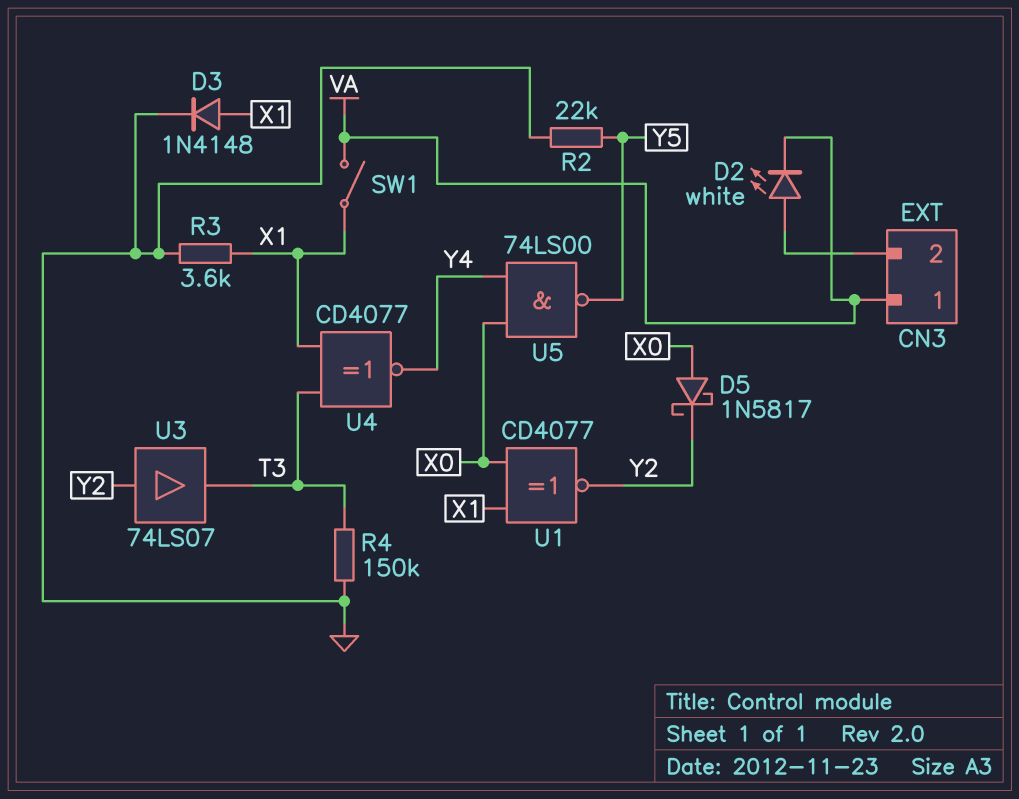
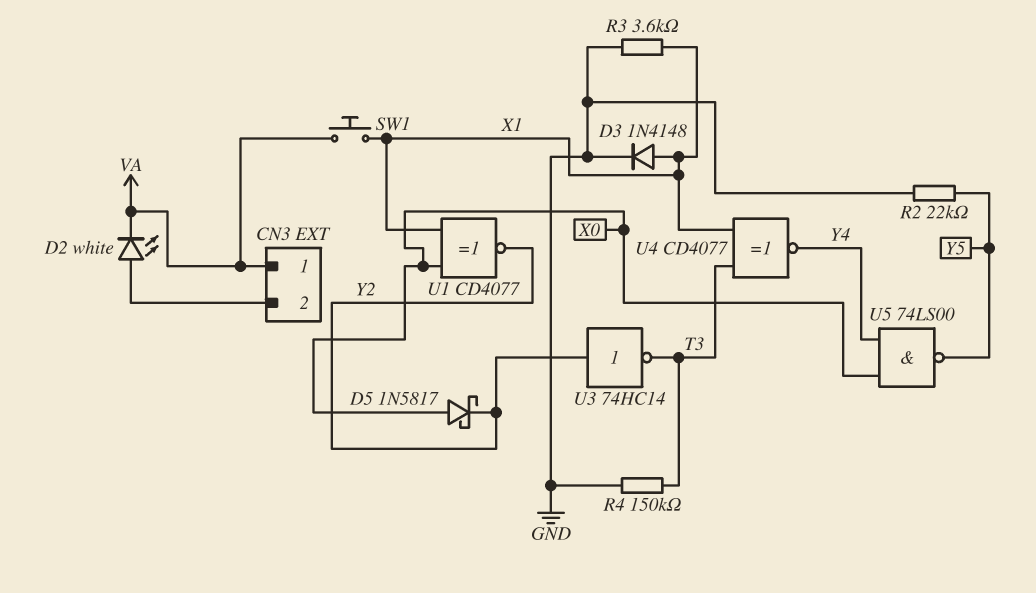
SW1: switch (VA, X1) -> button (VA, X1)
U3: buffer 74LS07 (in Y2, out T3) -> NOT 74HC14 (in Y2, out T3)

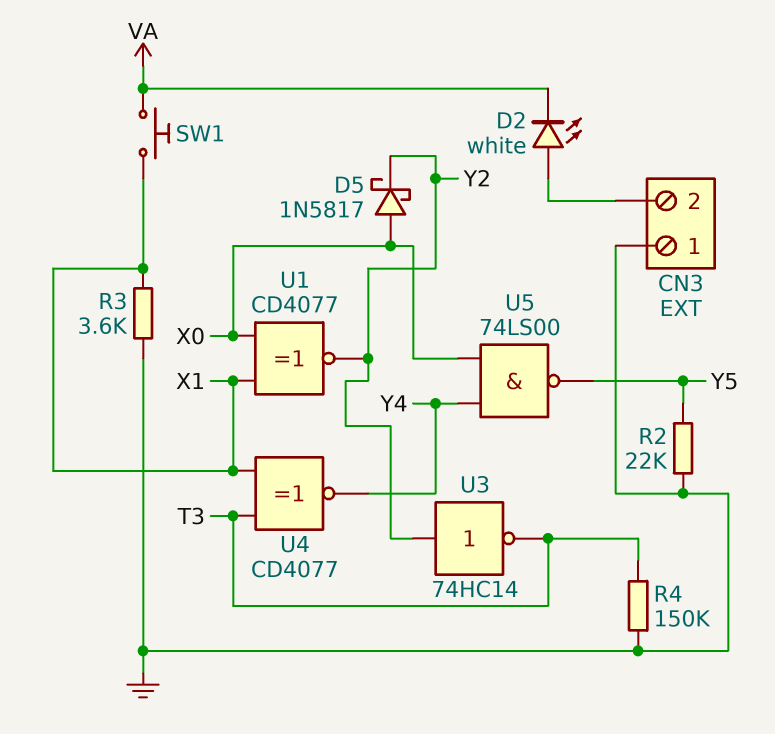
CN3 pin 1: VA -> GND
D3: diode 1N4148 (A X1, K GND) -> none

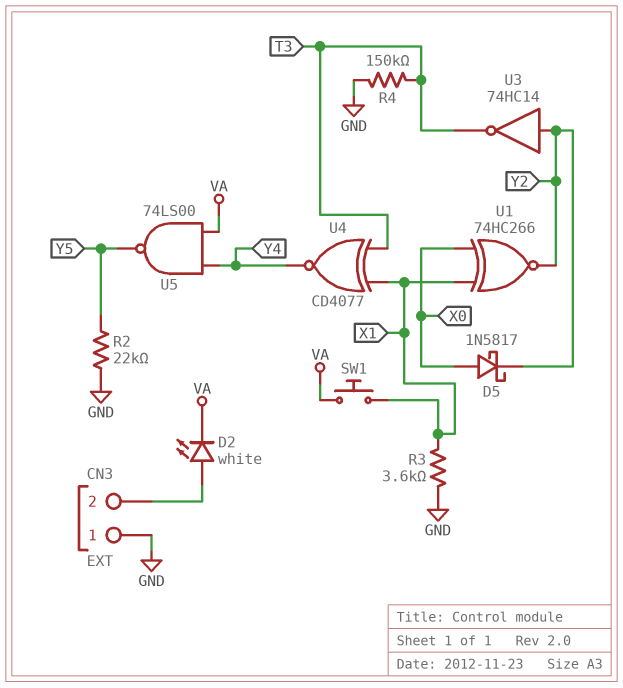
U1: XNOR CD4077 (in X0, in X1, out Y2) -> XNOR 74HC266 (in X0, in X1, out Y2)
U5: NAND 74LS00 (in X0, in Y4, out Y5) -> NAND 74LS00 (in VA, in Y4, out Y5)

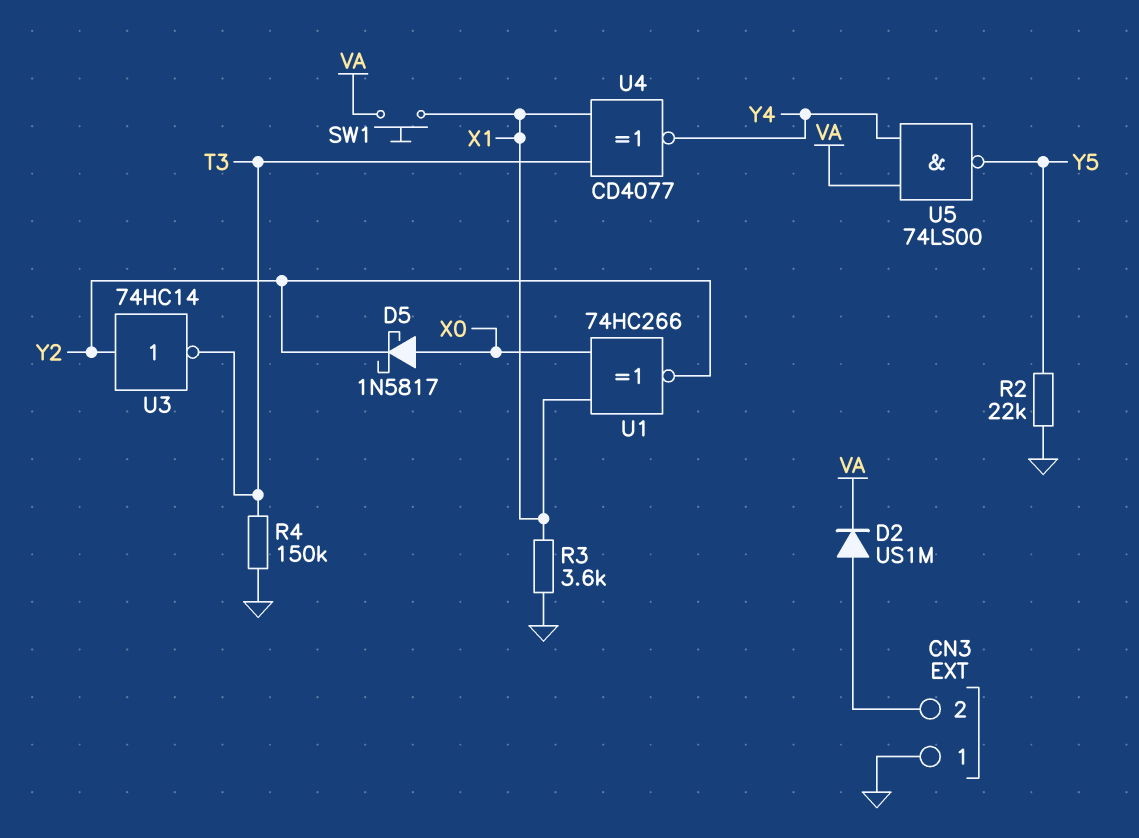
D2: LED white (A CN3/2, K VA) -> diode US1M (A CN3/2, K VA)

